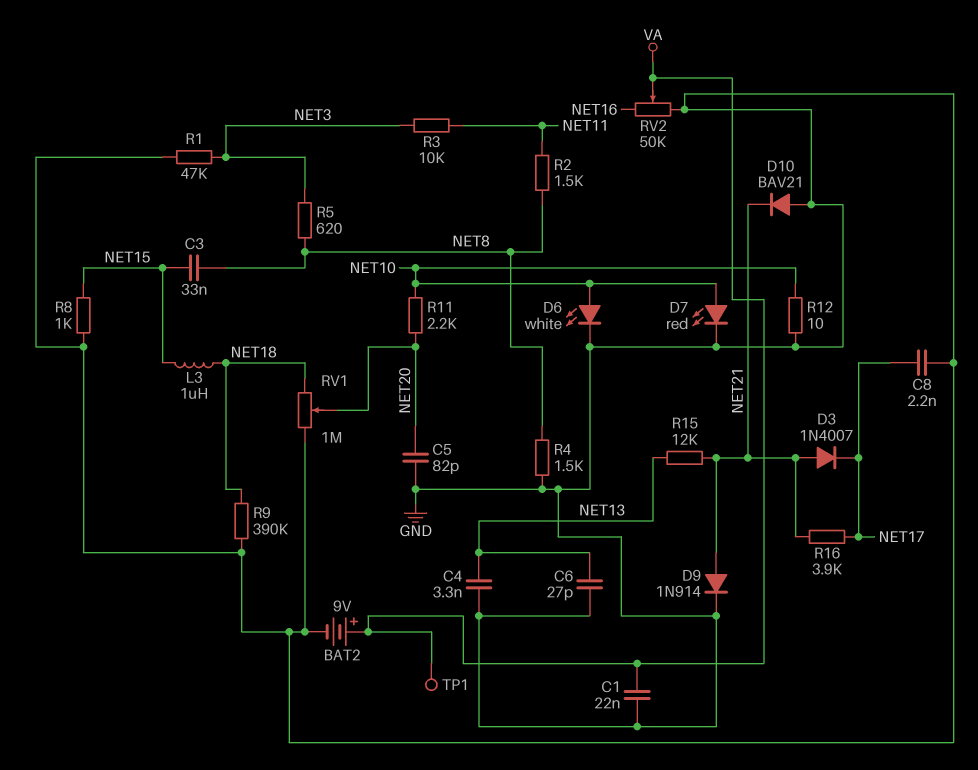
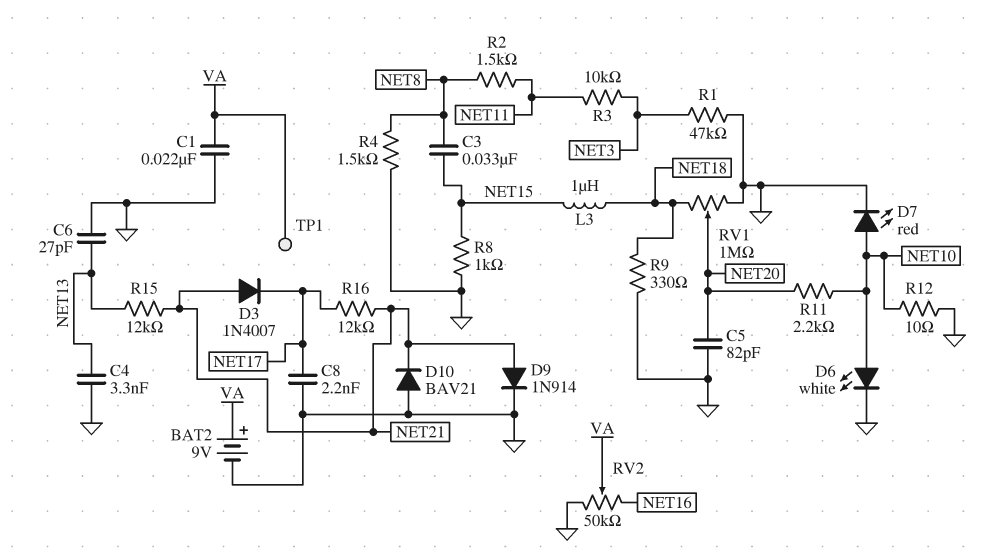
R5: 620 (NET3, NET8) -> none
R9: 390k (GND, NET18) -> 330 (GND, NET18)
R16: 3.9k (NET17, NET21) -> 12k (NET17, NET21)

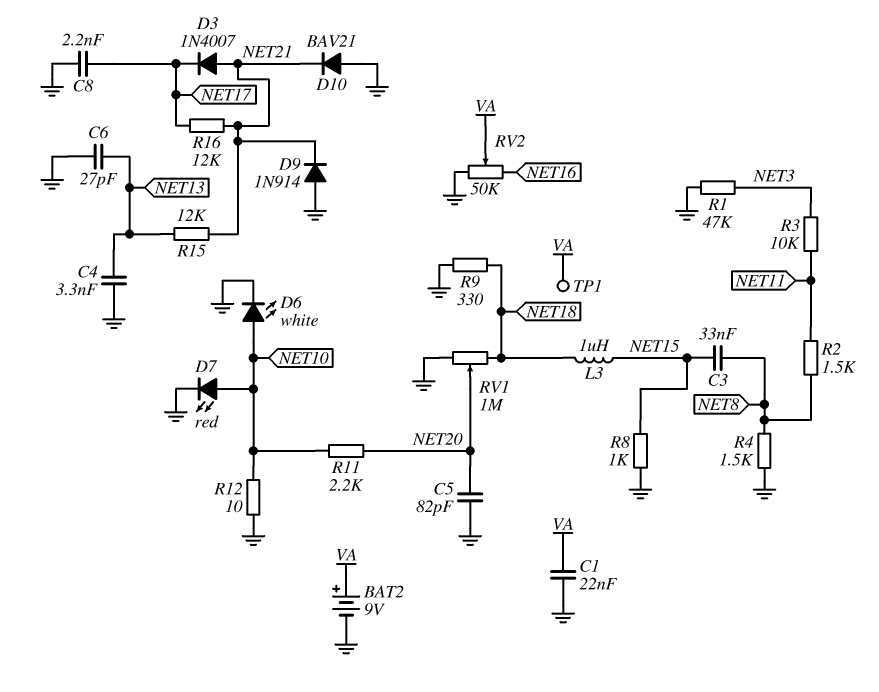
D9: diode 1N914 (A NET21, K GND) -> diode 1N914 (A GND, K NET21)

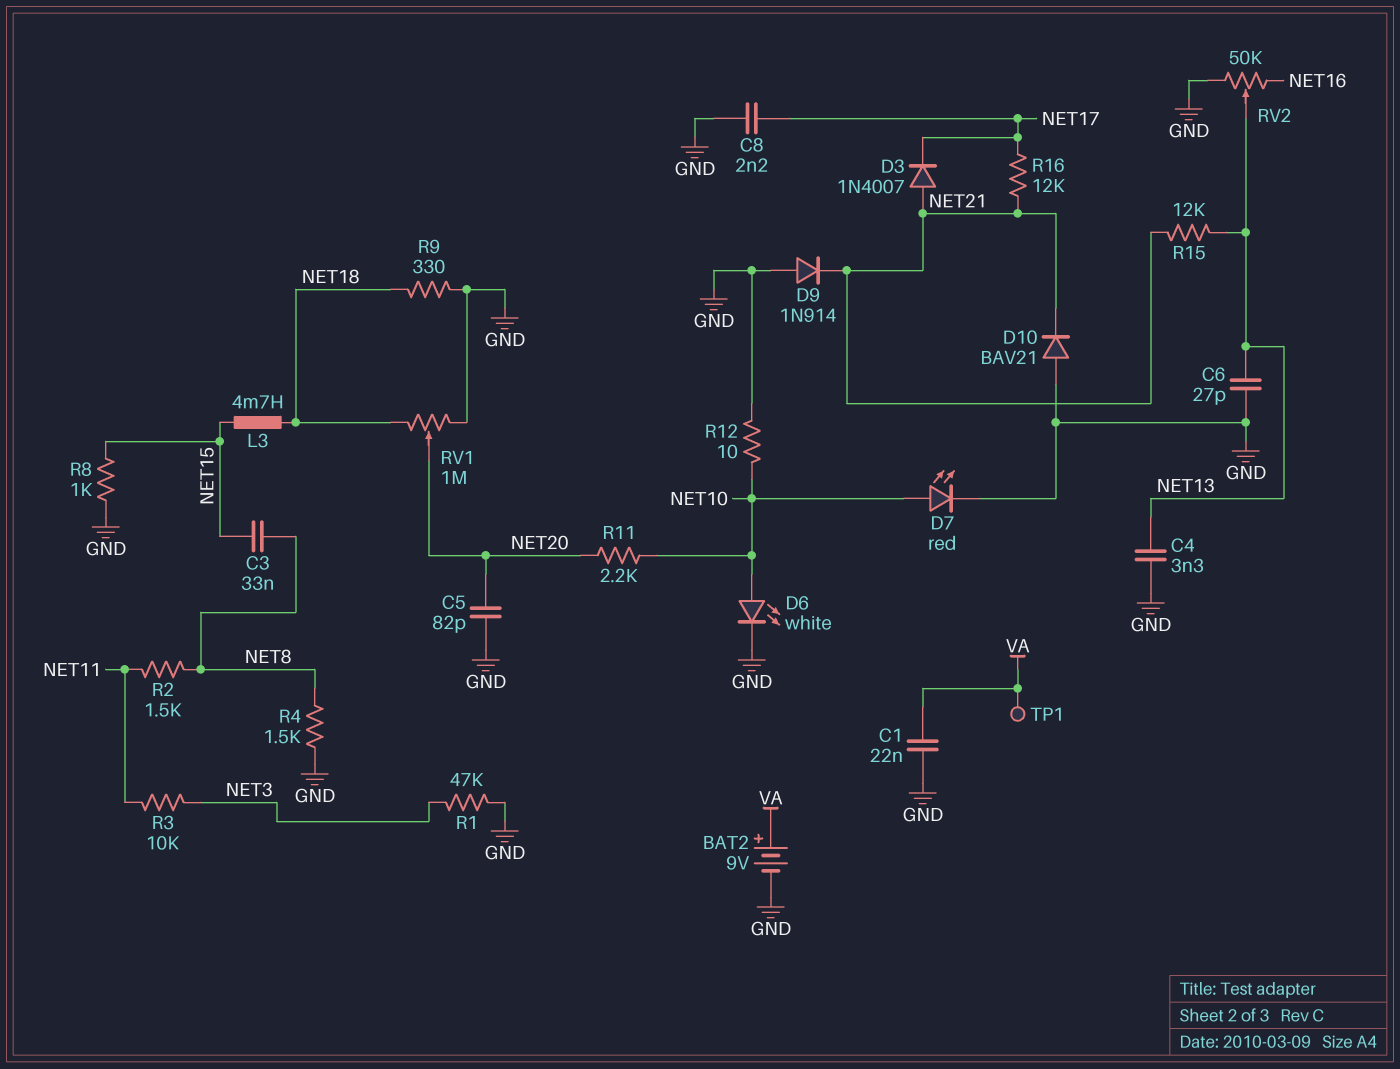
L3: 1uH (NET15, NET18) -> 4.7mH (NET15, NET18)
RV2: 50k (GND, NET16, wiper VA) -> 50k (GND, NET16, wiper NET13)

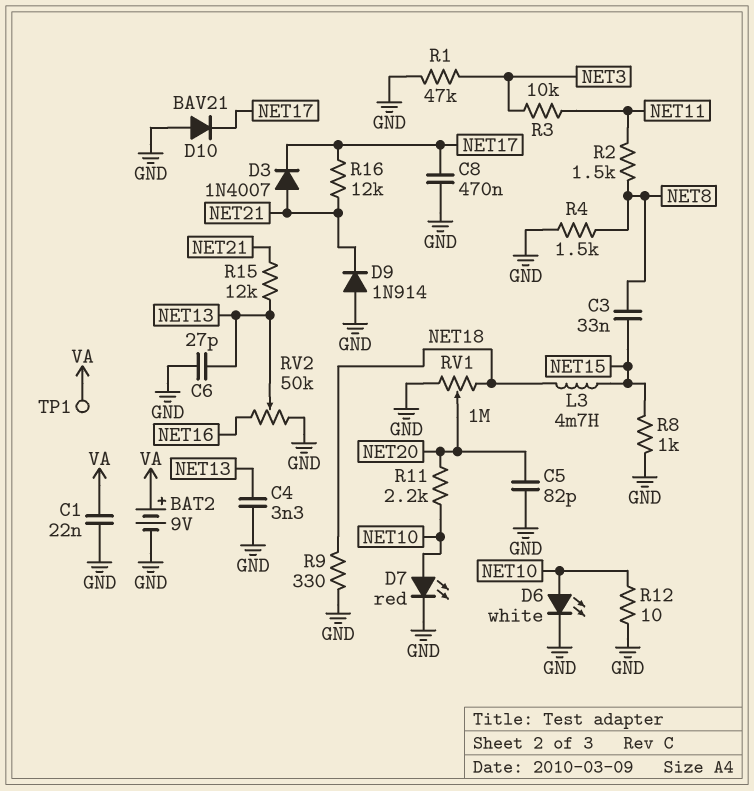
C8: 2.2nF (GND, NET17) -> 470nF (GND, NET17)
D10: diode BAV21 (A GND, K NET21) -> diode BAV21 (A GND, K NET17)

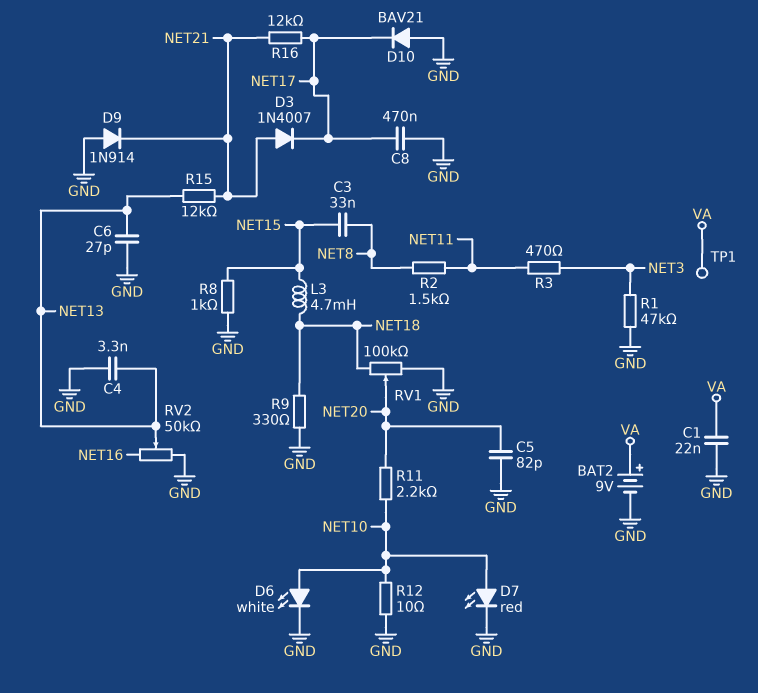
R3: 10k (NET3, NET11) -> 470 (NET3, NET11)
R4: 1.5k (GND, NET8) -> none
RV1: 1M (GND, NET18, wiper NET20) -> 100k (GND, NET18, wiper NET20)

